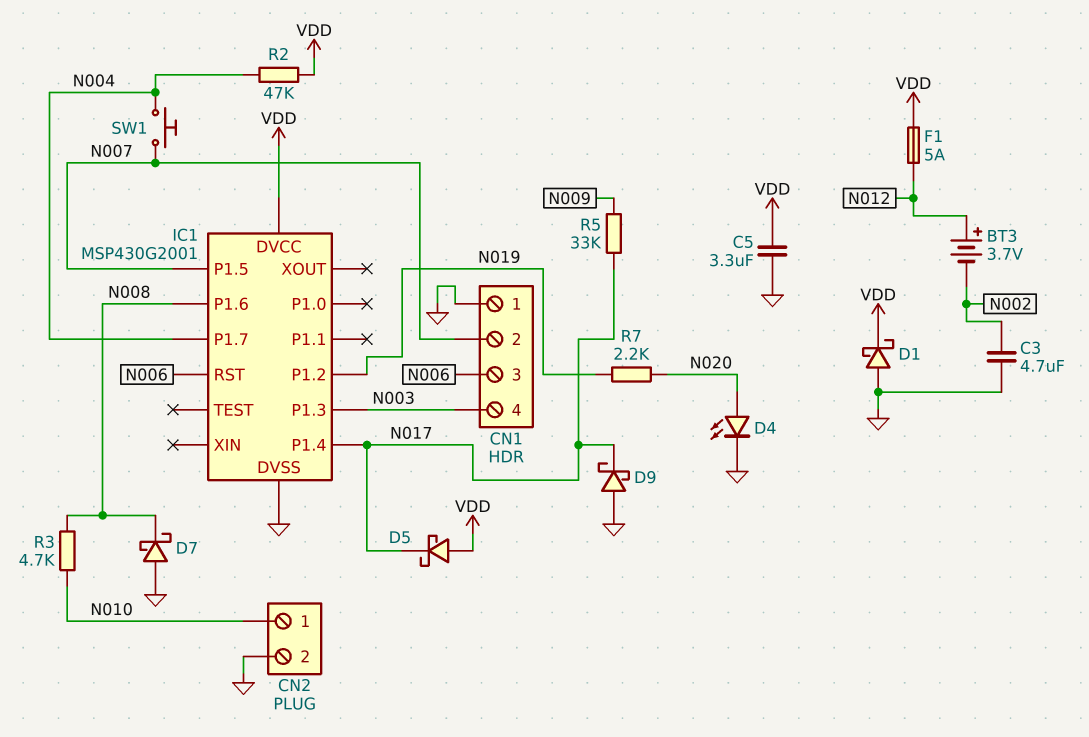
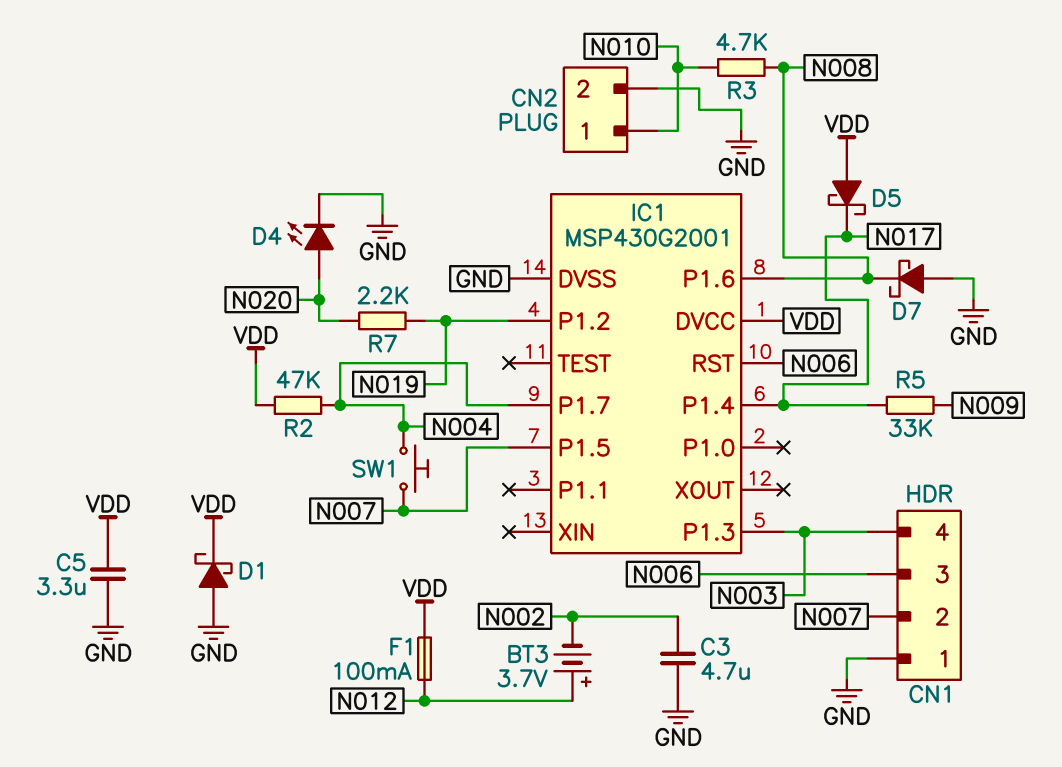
D9: schottky (A GND, K N017) -> none
F1: 5A (N012, VDD) -> 100mA (N012, VDD)

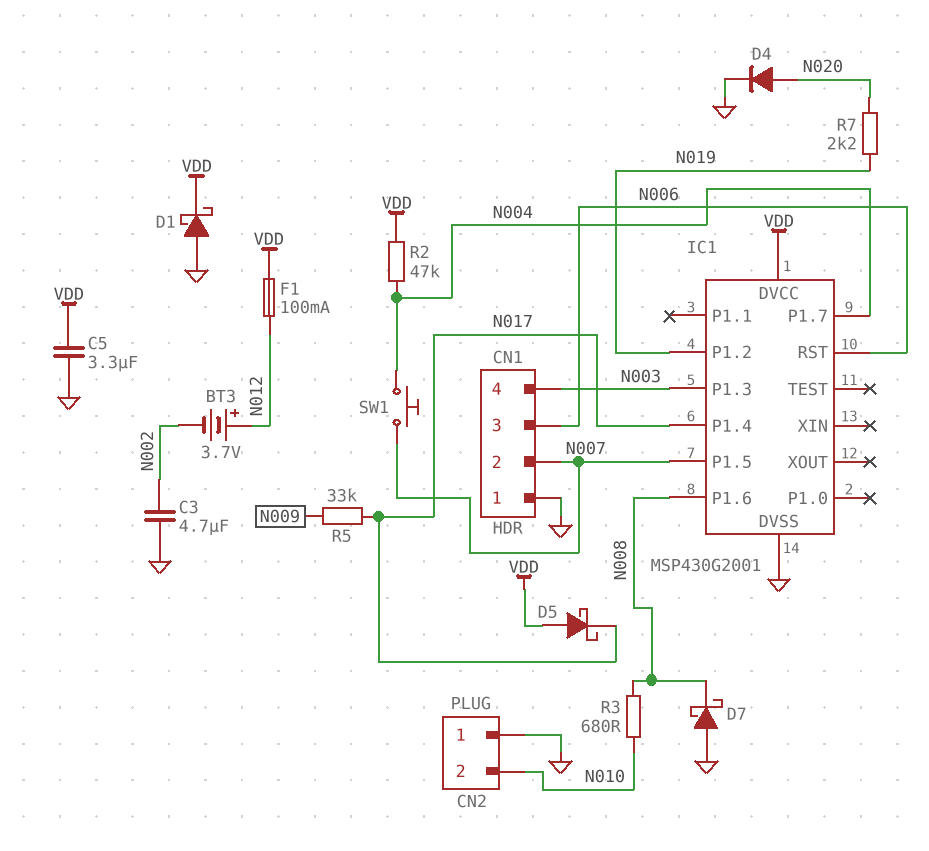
CN2 pin 1: N010 -> GND
CN2 pin 2: GND -> N010
D4: LED (A N020, K GND) -> diode (A N020, K GND)
R3: 4.7k (N008, N010) -> 680 (N008, N010)

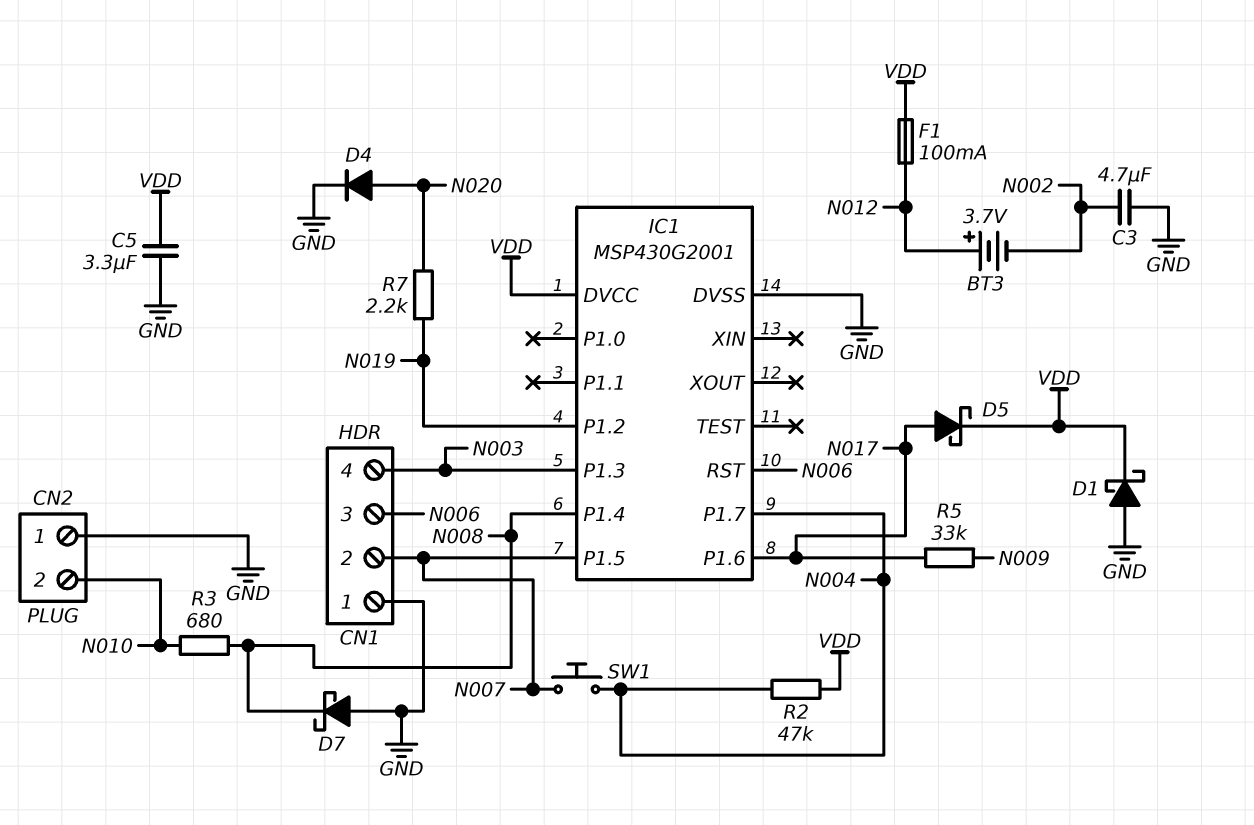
D5: schottky (A VDD, K N017) -> schottky (A N017, K VDD)
IC1 pin P1.4: N017 -> N008
IC1 pin P1.6: N008 -> N017

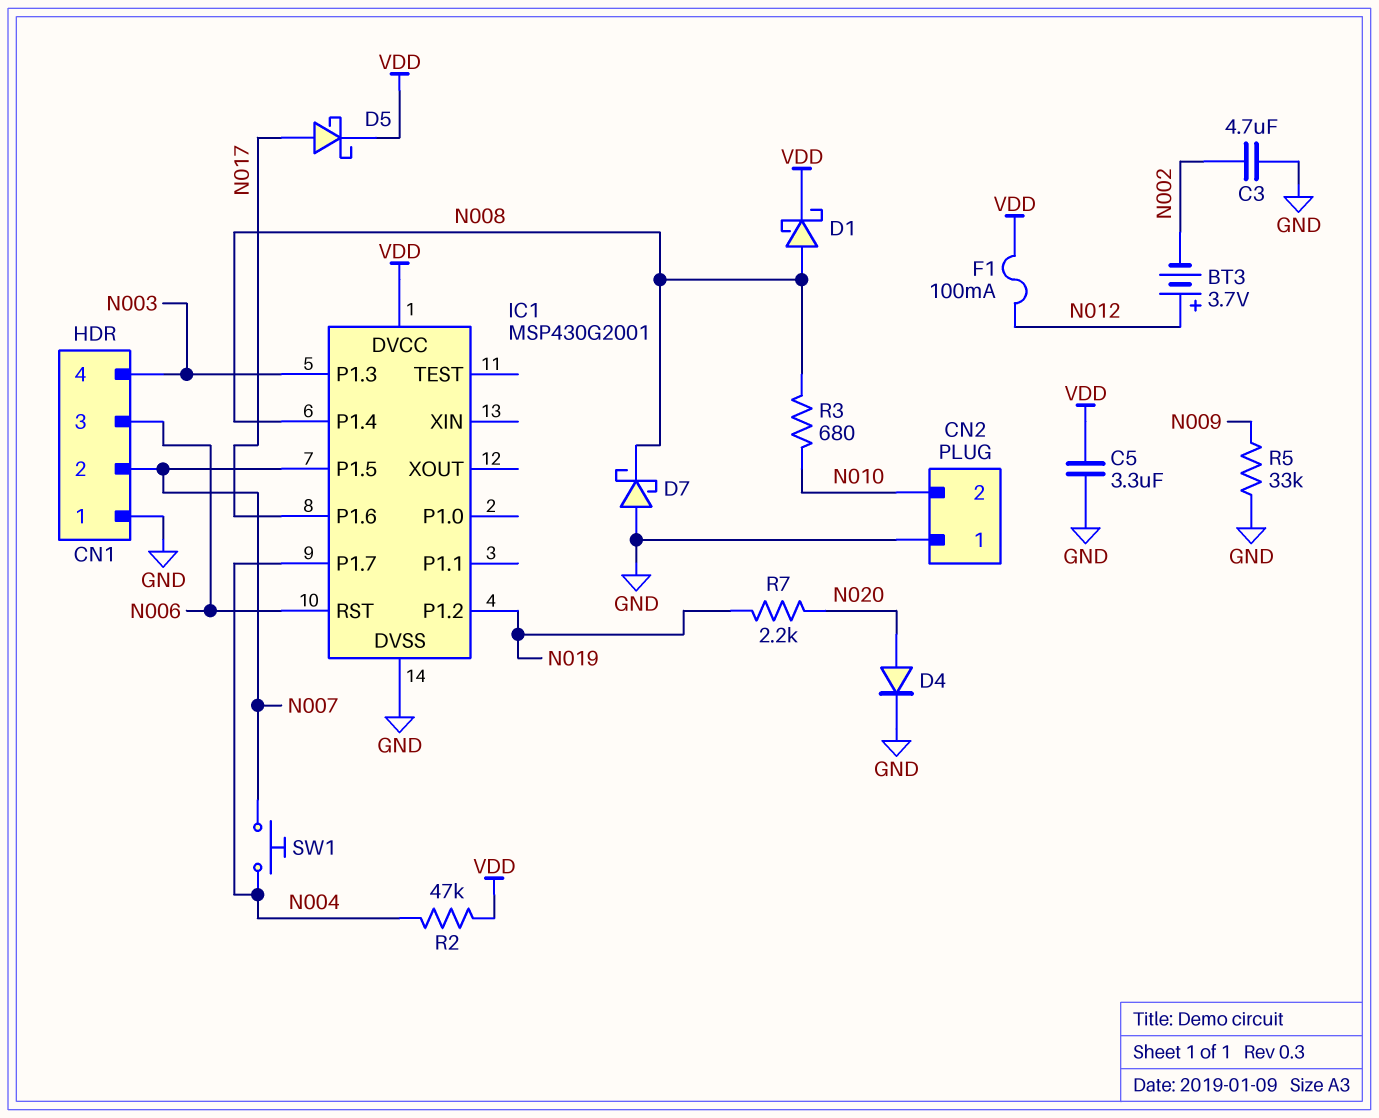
D1: schottky (A GND, K VDD) -> schottky (A N008, K VDD)
R5: 33k (N009, N017) -> 33k (GND, N009)

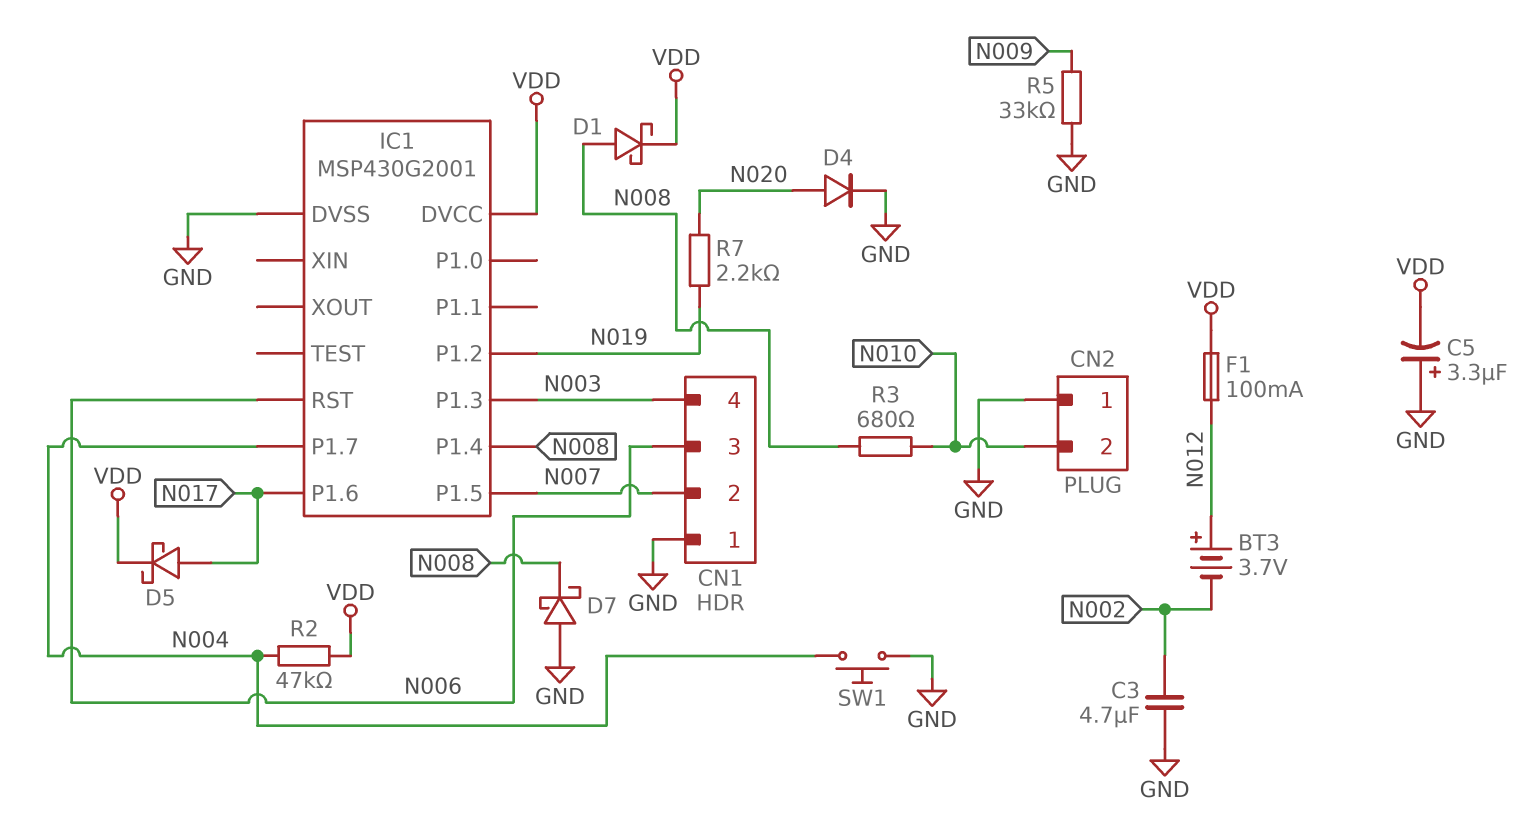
C5: 3.3uF (GND, VDD) -> 3.3uF (plus GND, minus VDD)
SW1: button (N004, N007) -> button (GND, N004)

